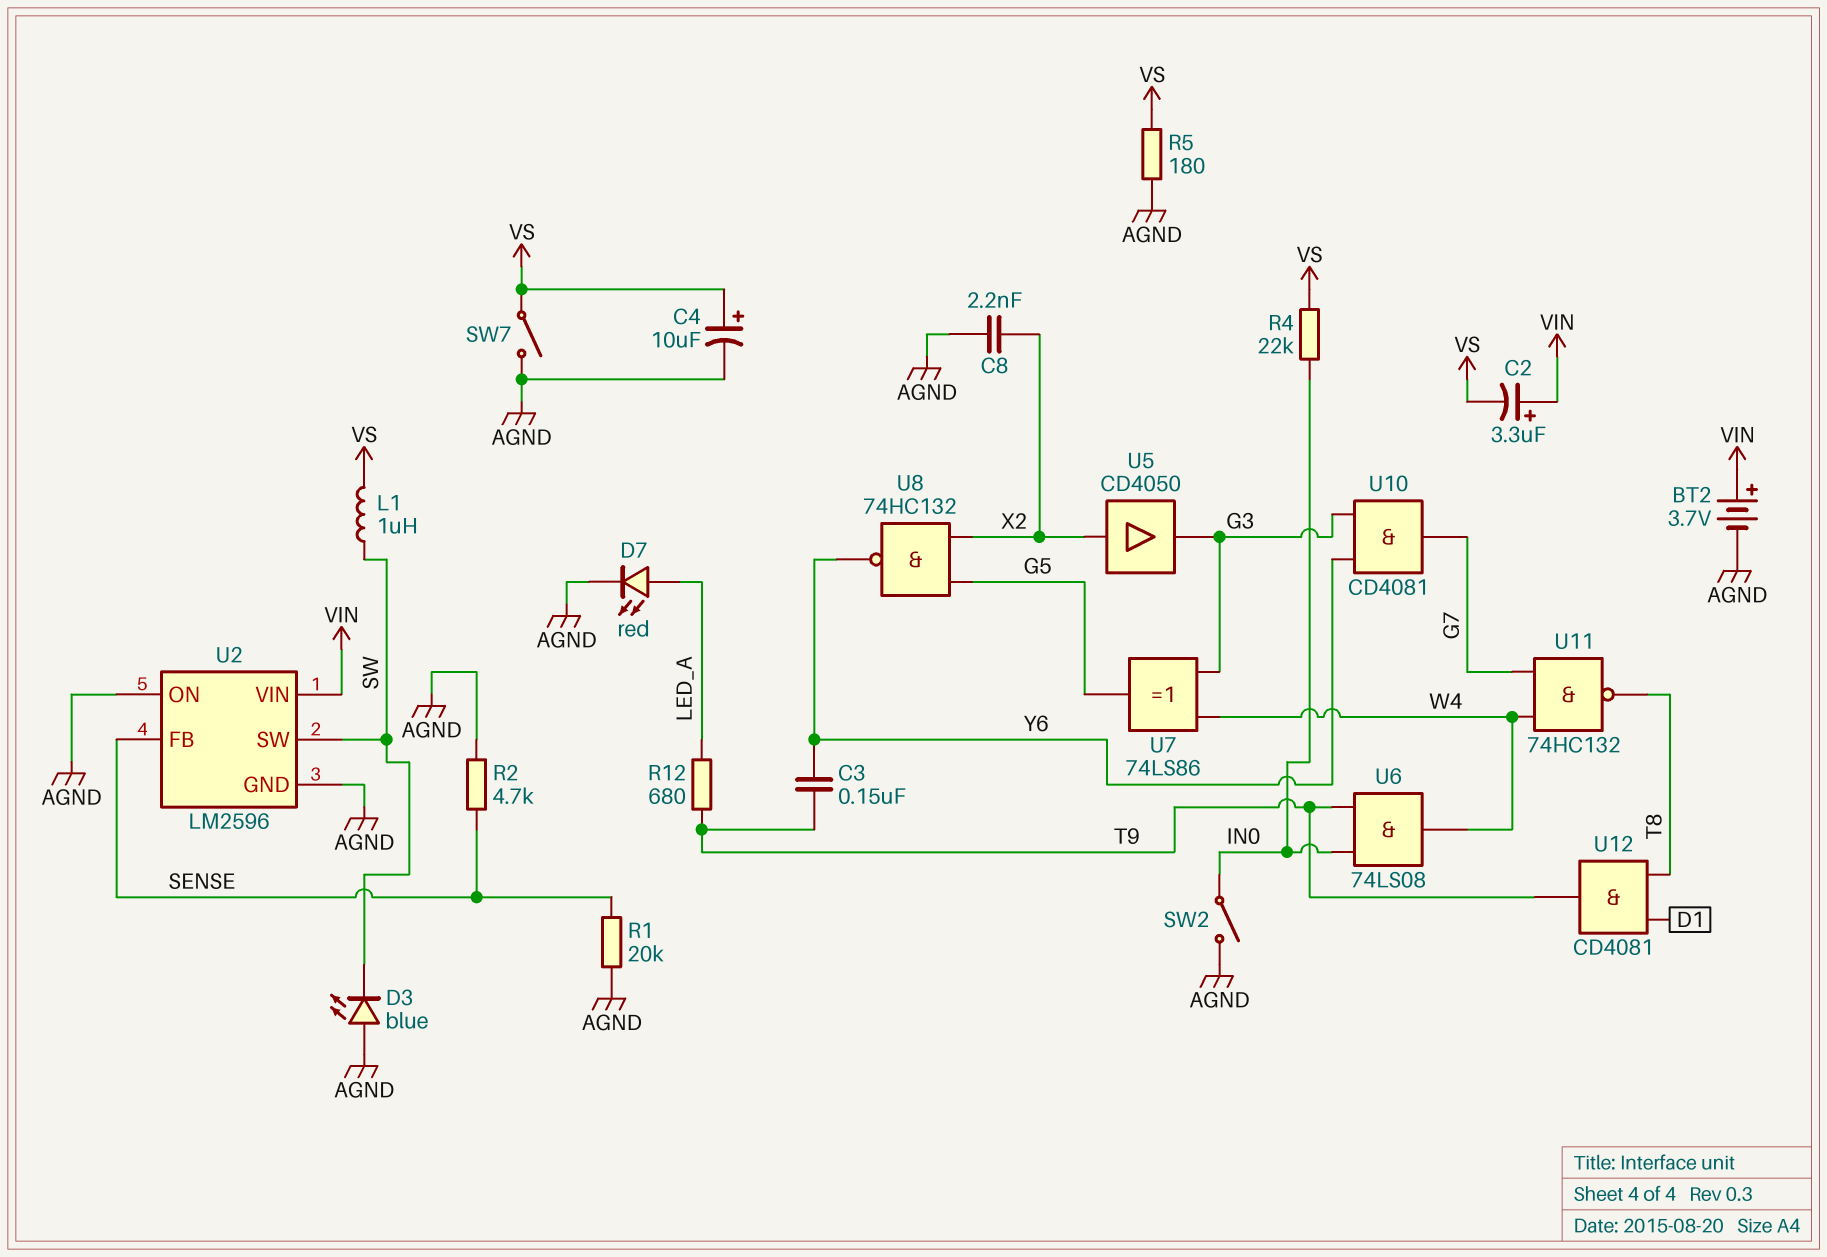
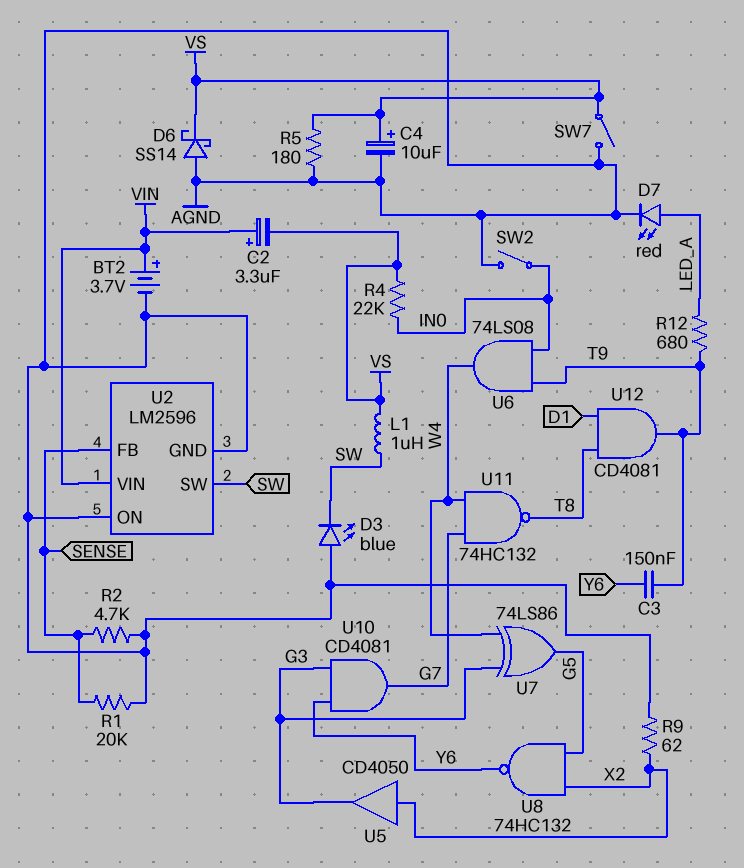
C8: 2.2nF (AGND, X2) -> none
D6: none -> schottky SS14 (A AGND, K VS)
R9: none -> 62 (AGND, X2)

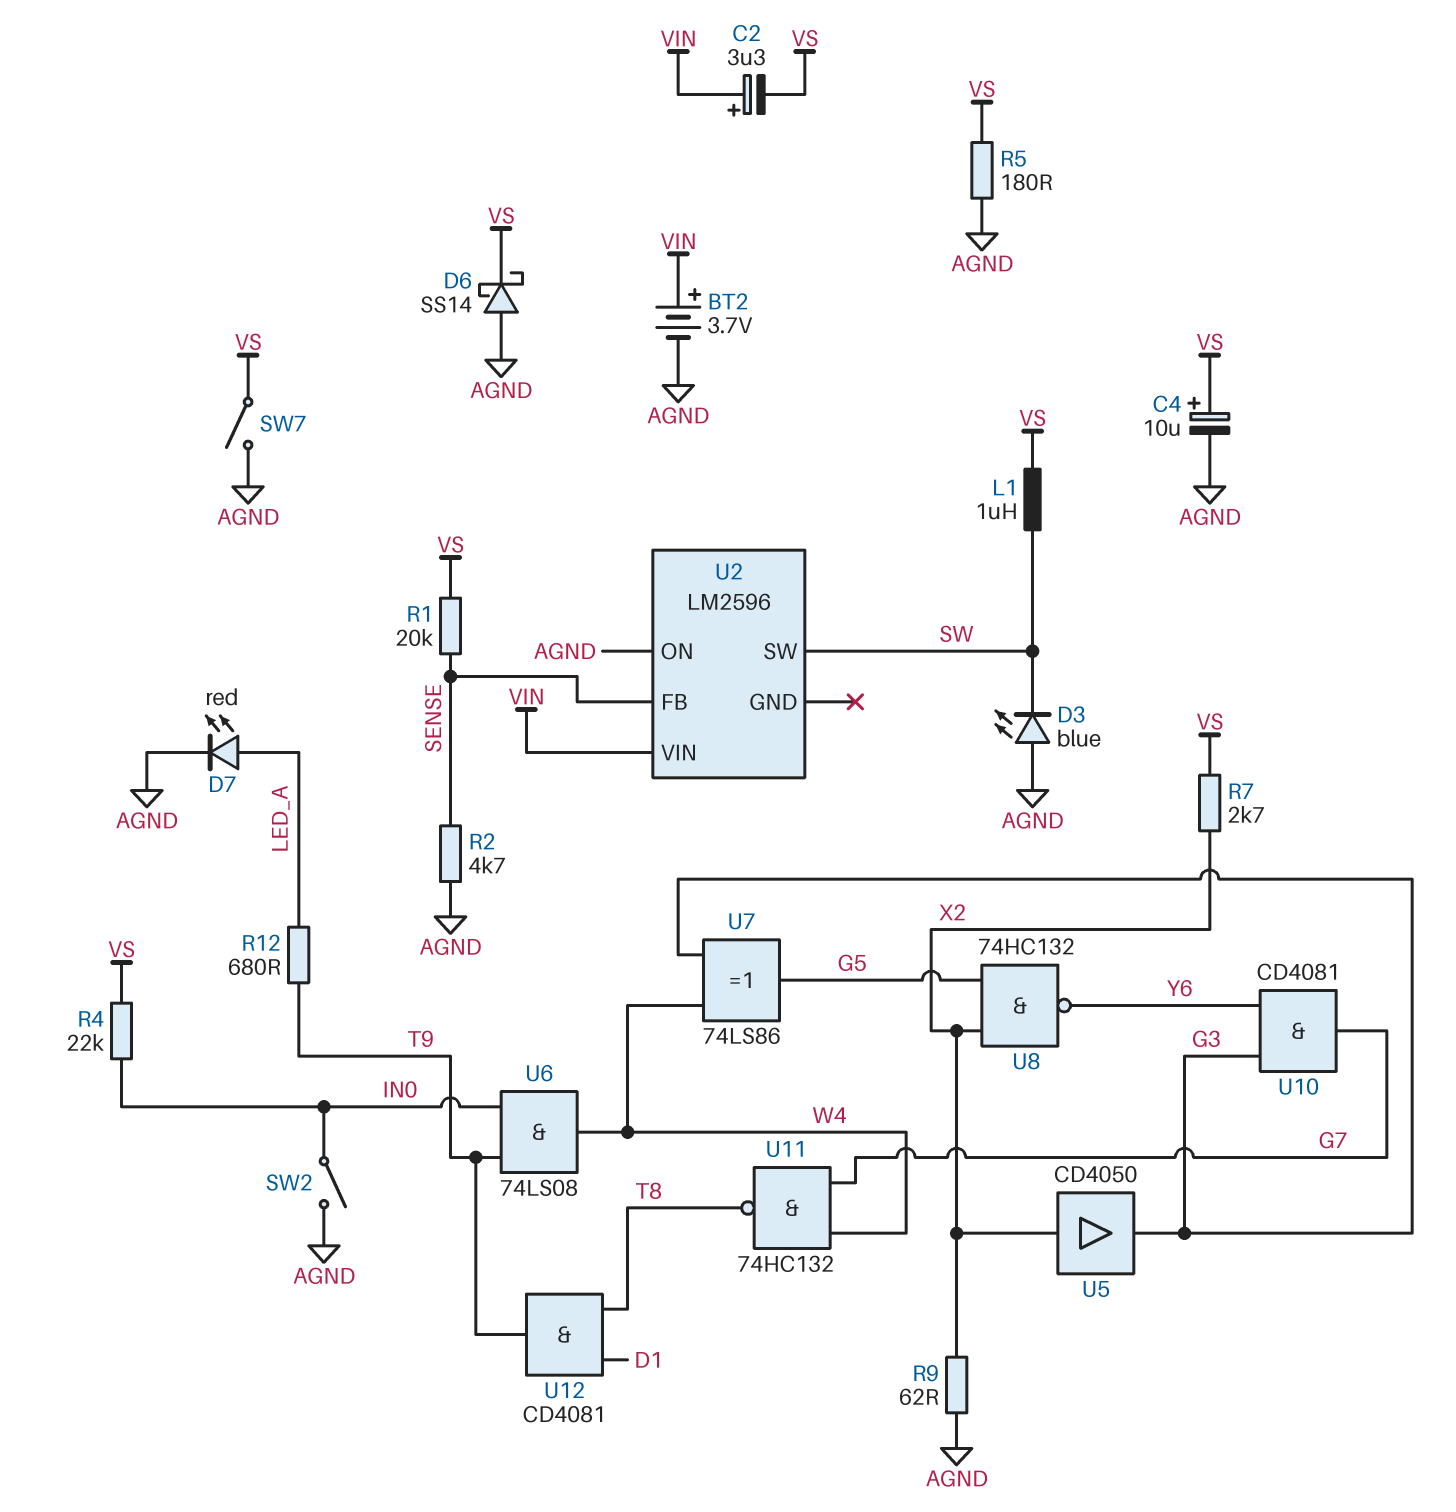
C3: 150nF (T9, Y6) -> none
R1: 20k (AGND, SENSE) -> 20k (SENSE, VS)
R7: none -> 2.7k (VS, X2)
U2 pin GND: AGND -> none

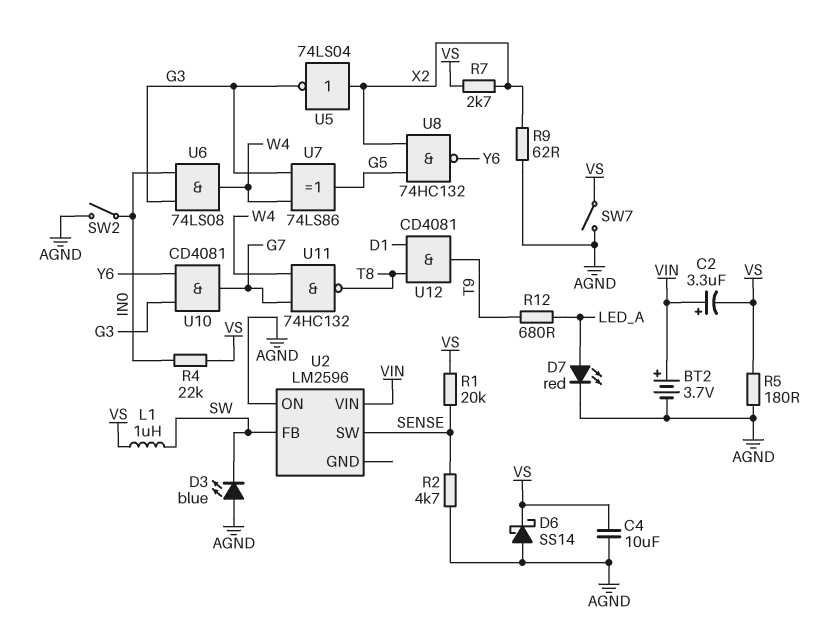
C4: 10uF (plus VS, minus AGND) -> 10uF (AGND, VS)
U2 pin FB: SENSE -> SW
U2 pin SW: SW -> SENSE
U5: buffer CD4050 (in X2, out G3) -> NOT 74LS04 (in X2, out G3)
U6: AND 74LS08 (in IN0, in T9, out W4) -> AND 74LS08 (in G3, in IN0, out W4)

